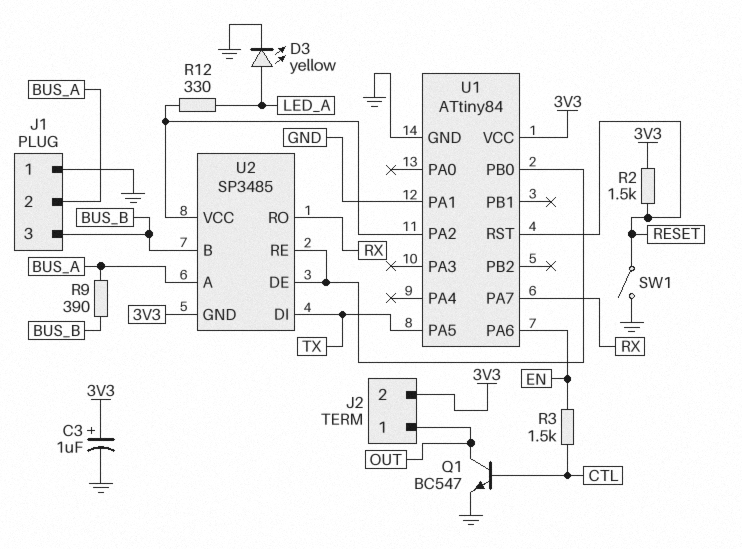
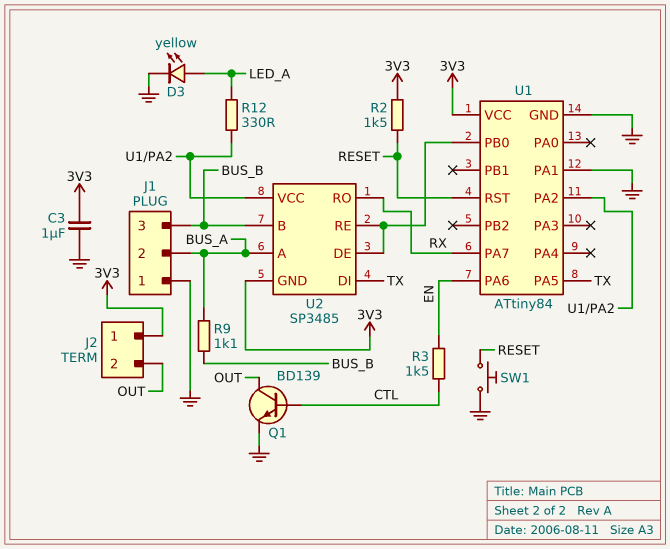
C3: 1uF (plus 3V3, minus GND) -> 1uF (3V3, GND)
J2 pin 1: OUT -> 3V3
J2 pin 2: 3V3 -> OUT
Q1: NPN BC547 (B CTL, C OUT, E GND) -> NPN BD139 (B CTL, C OUT, E GND)
R9: 390 (BUS_A, BUS_B) -> 1.1k (BUS_A, BUS_B)
SW1: switch (GND, RESET) -> button (GND, RESET)

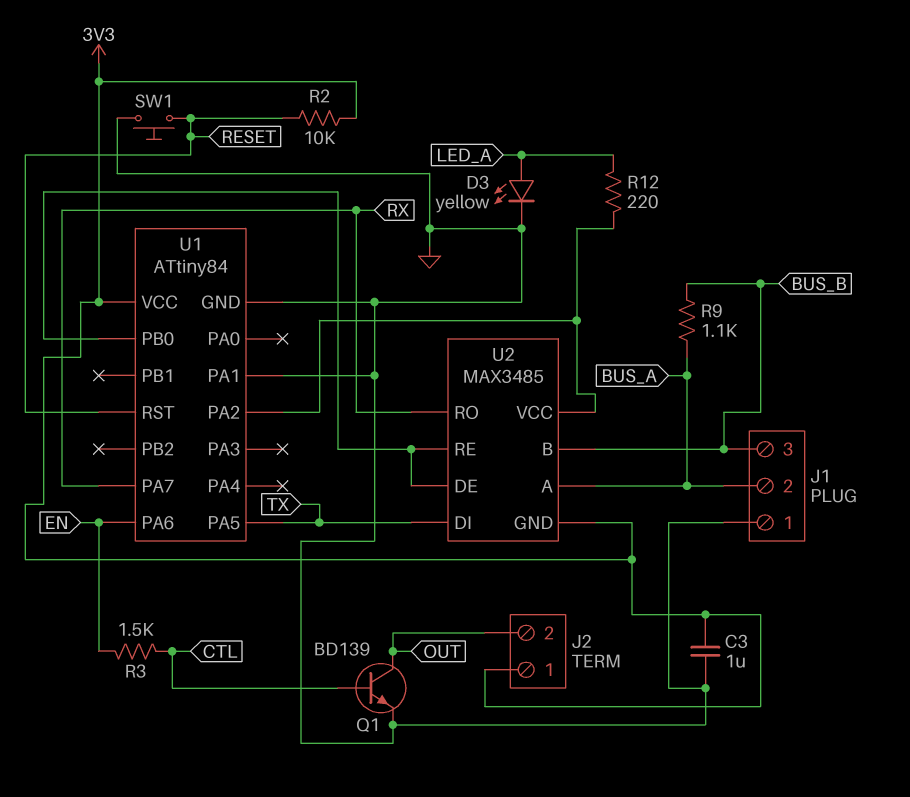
R2: 1.5k (3V3, RESET) -> 10k (3V3, RESET)
R12: 330 (LED_A, U1/PA2) -> 220 (LED_A, U1/PA2)
U2: SP3485 -> MAX3485

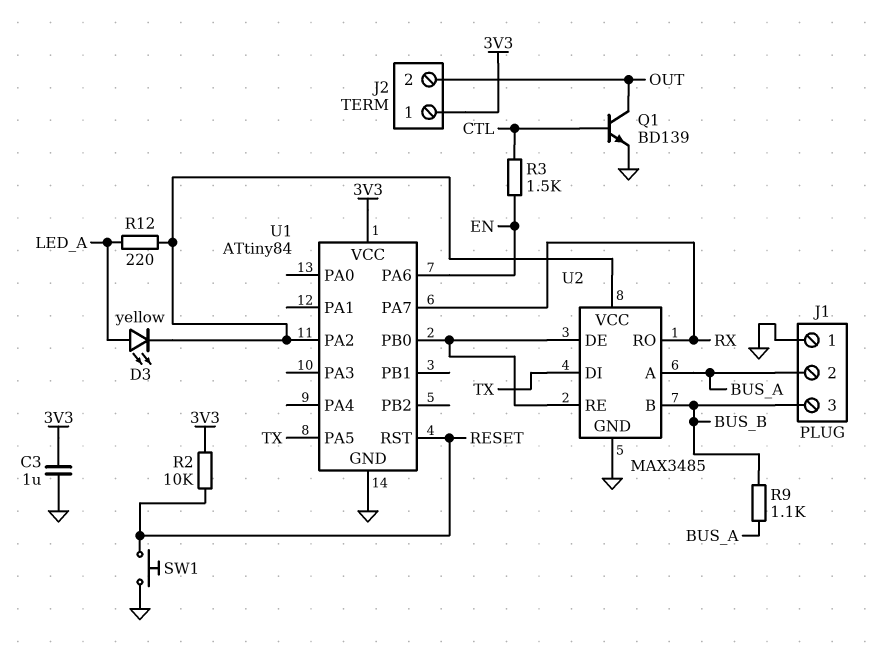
D3: LED yellow (A LED_A, K GND) -> LED yellow (A LED_A, K U1/PA2)
U1 pin PA1: GND -> none
U2 pin GND: 3V3 -> GND

